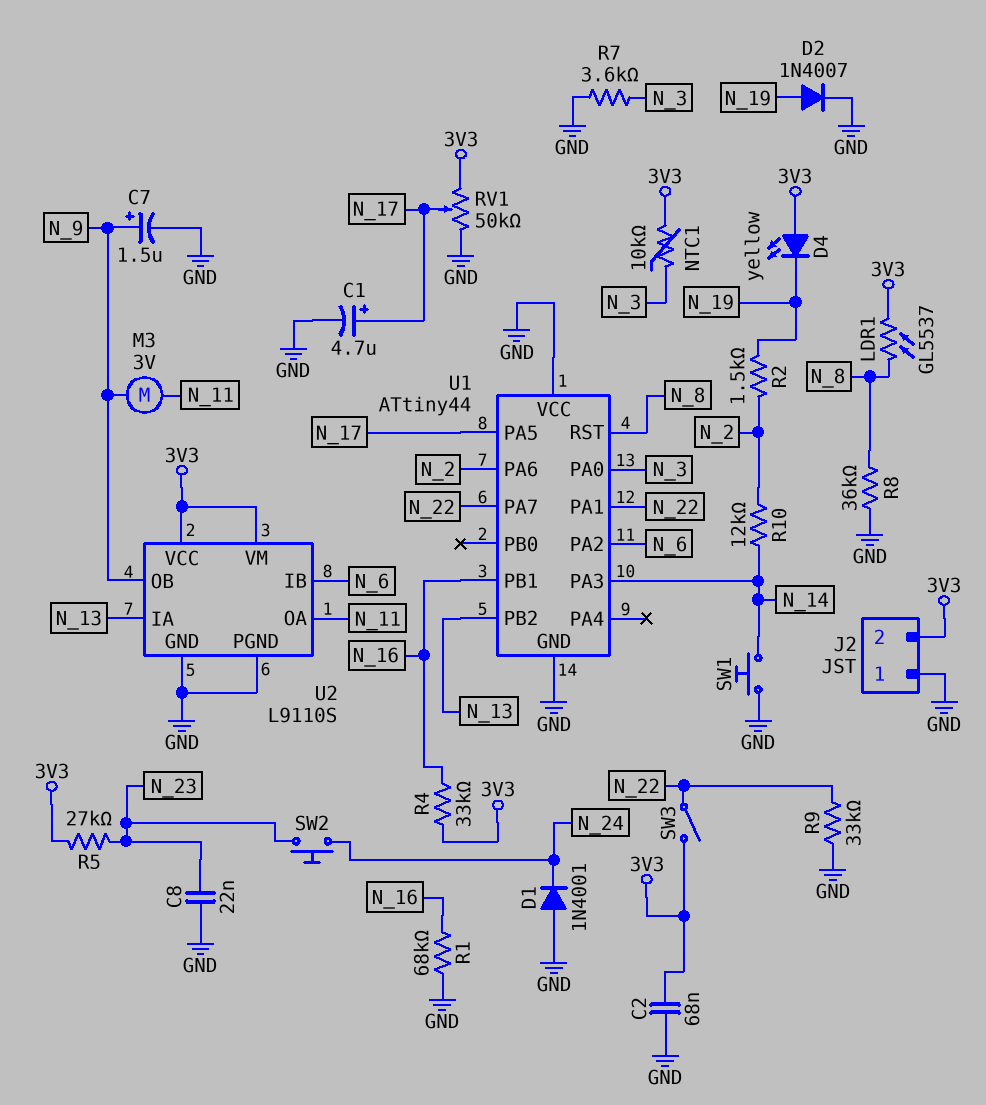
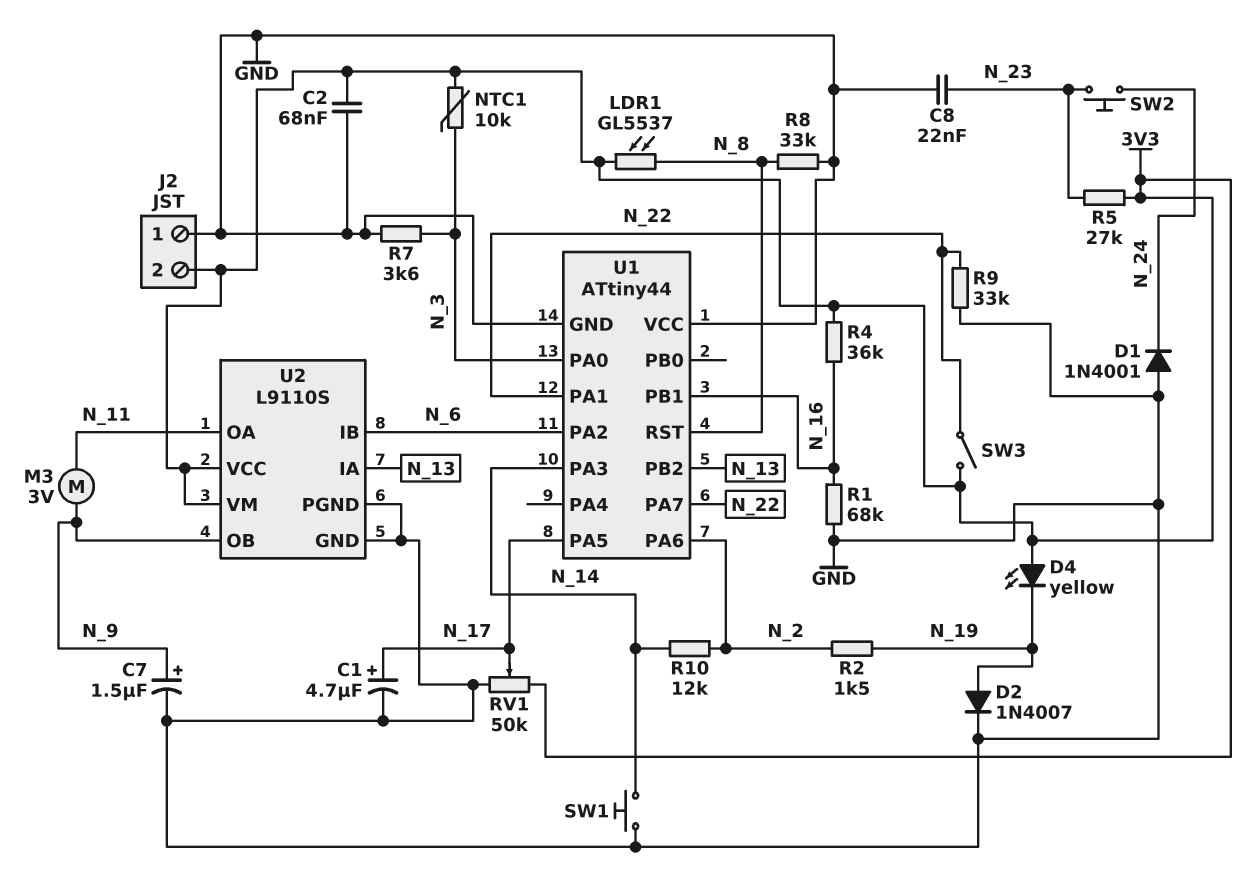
R4: 33k (3V3, N_16) -> 36k (3V3, N_16)
R8: 36k (GND, N_8) -> 33k (GND, N_8)

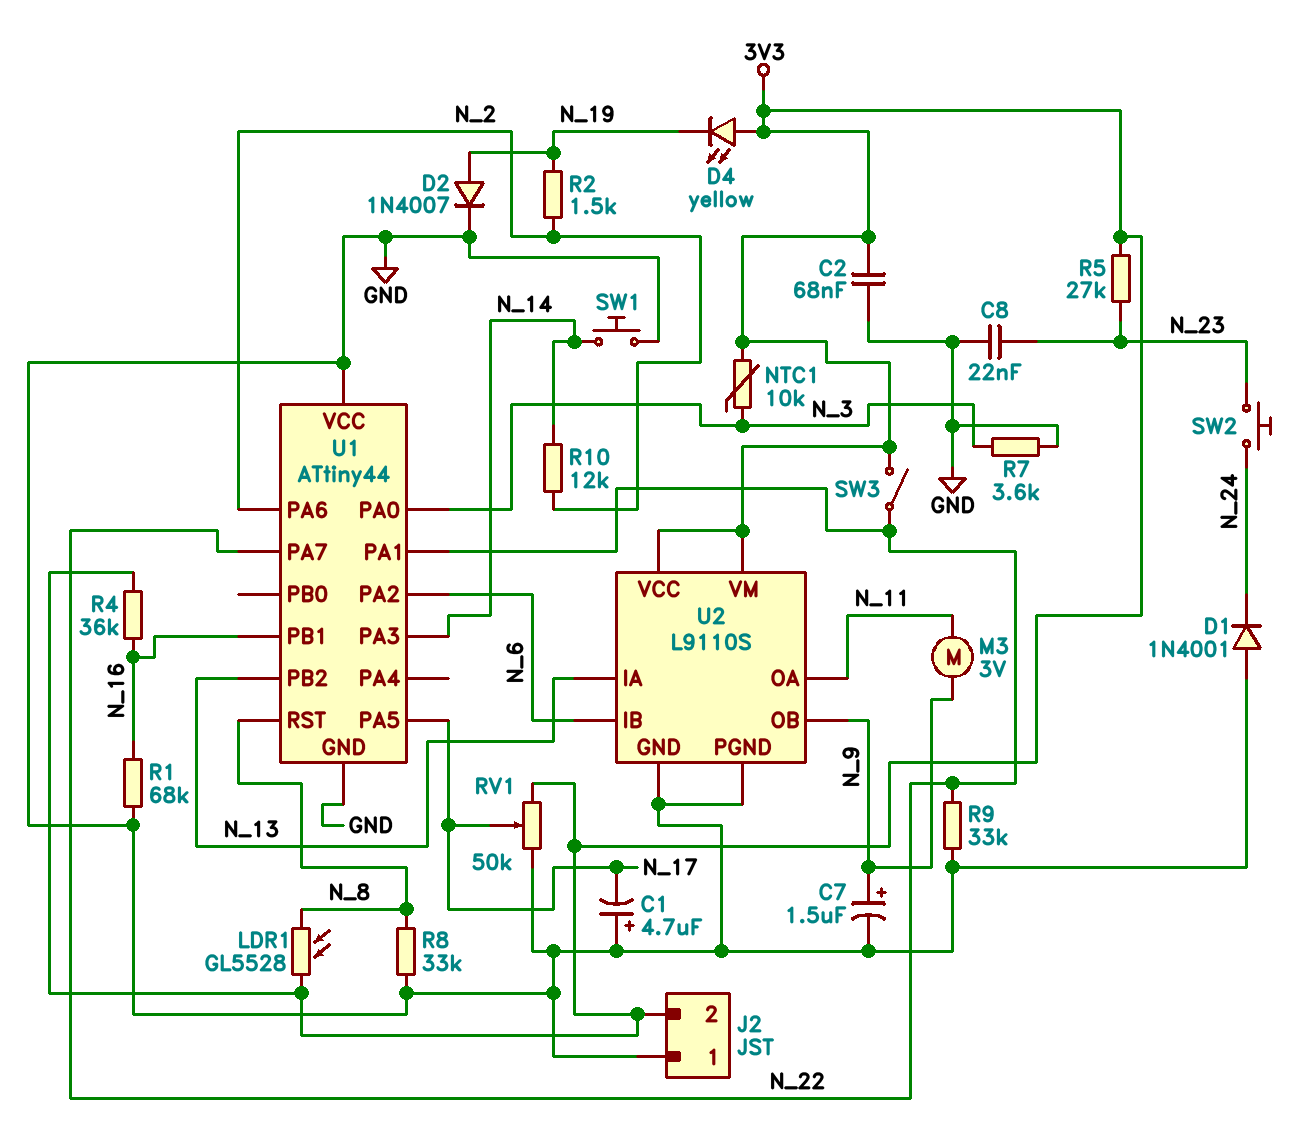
C1: 4.7uF (plus N_17, minus GND) -> 4.7uF (plus GND, minus N_17)
LDR1: GL5537 (3V3, N_8) -> GL5528 (3V3, N_8)

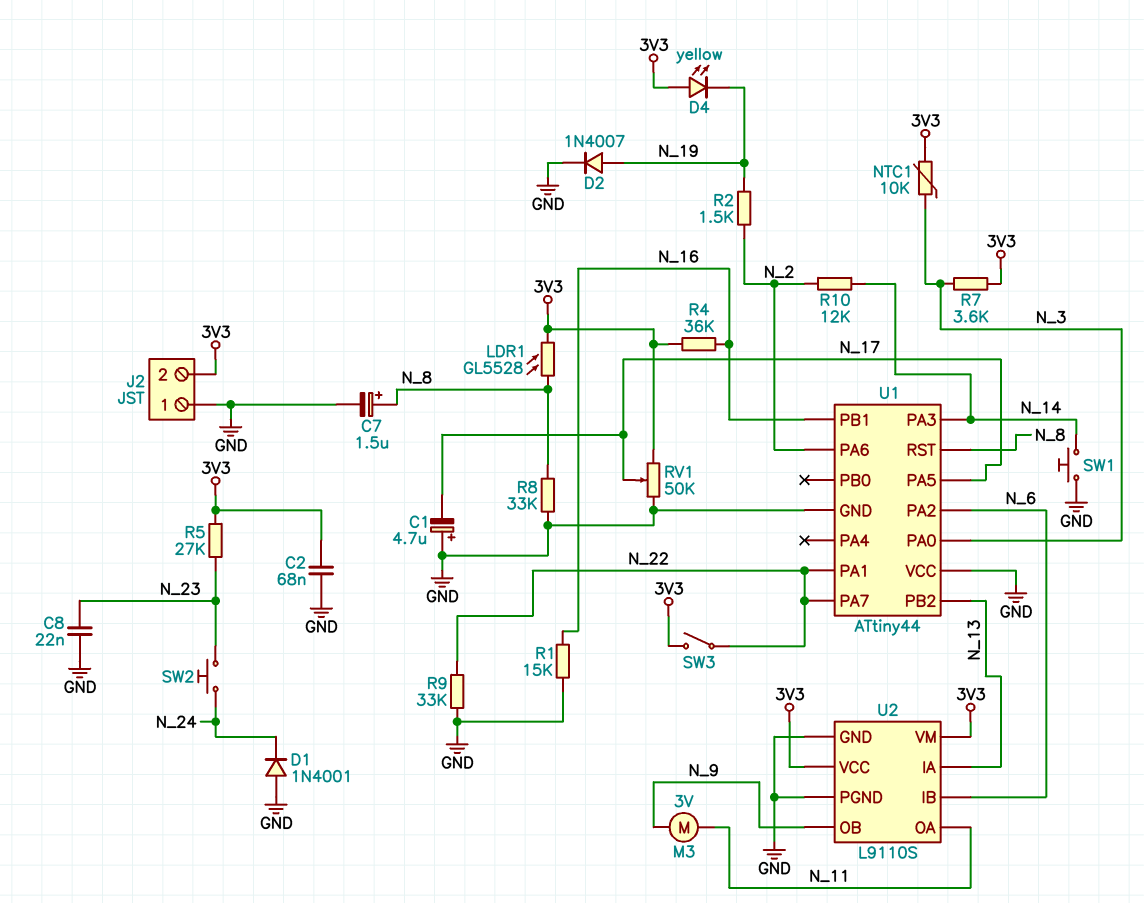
C7: 1.5uF (plus N_9, minus GND) -> 1.5uF (plus N_8, minus GND)
R1: 68k (GND, N_16) -> 15k (GND, N_16)
R7: 3.6k (GND, N_3) -> 3.6k (3V3, N_3)

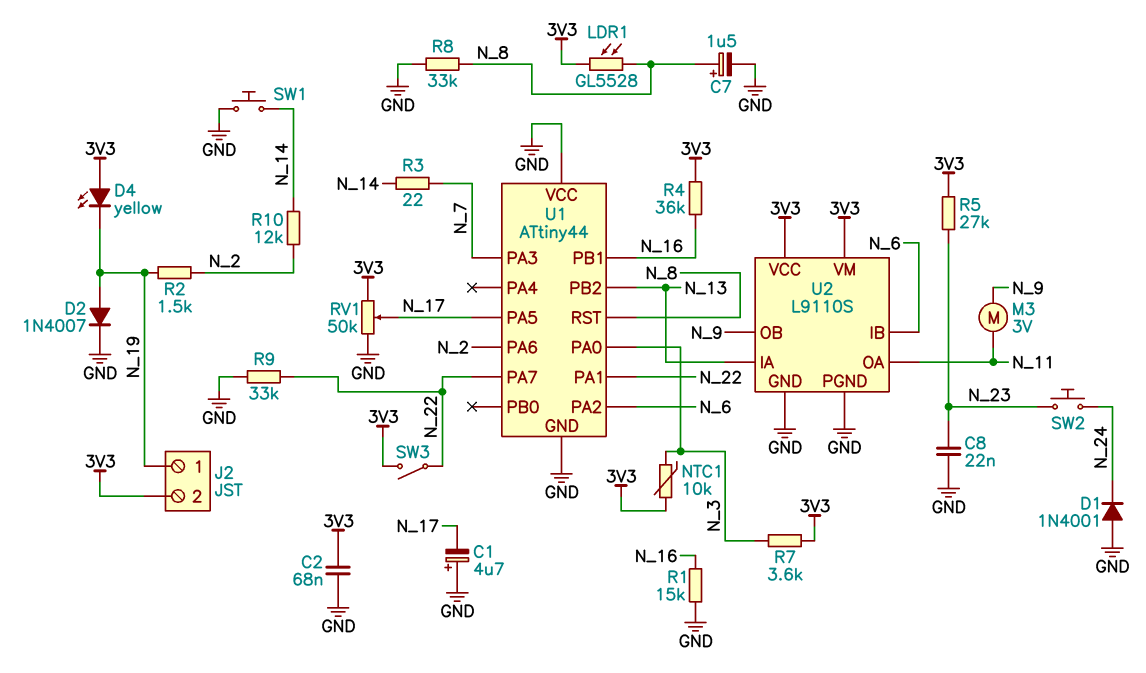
J2 pin 1: GND -> N_19
R3: none -> 22 (N_7, N_14)
U1 pin PA3: N_14 -> N_7

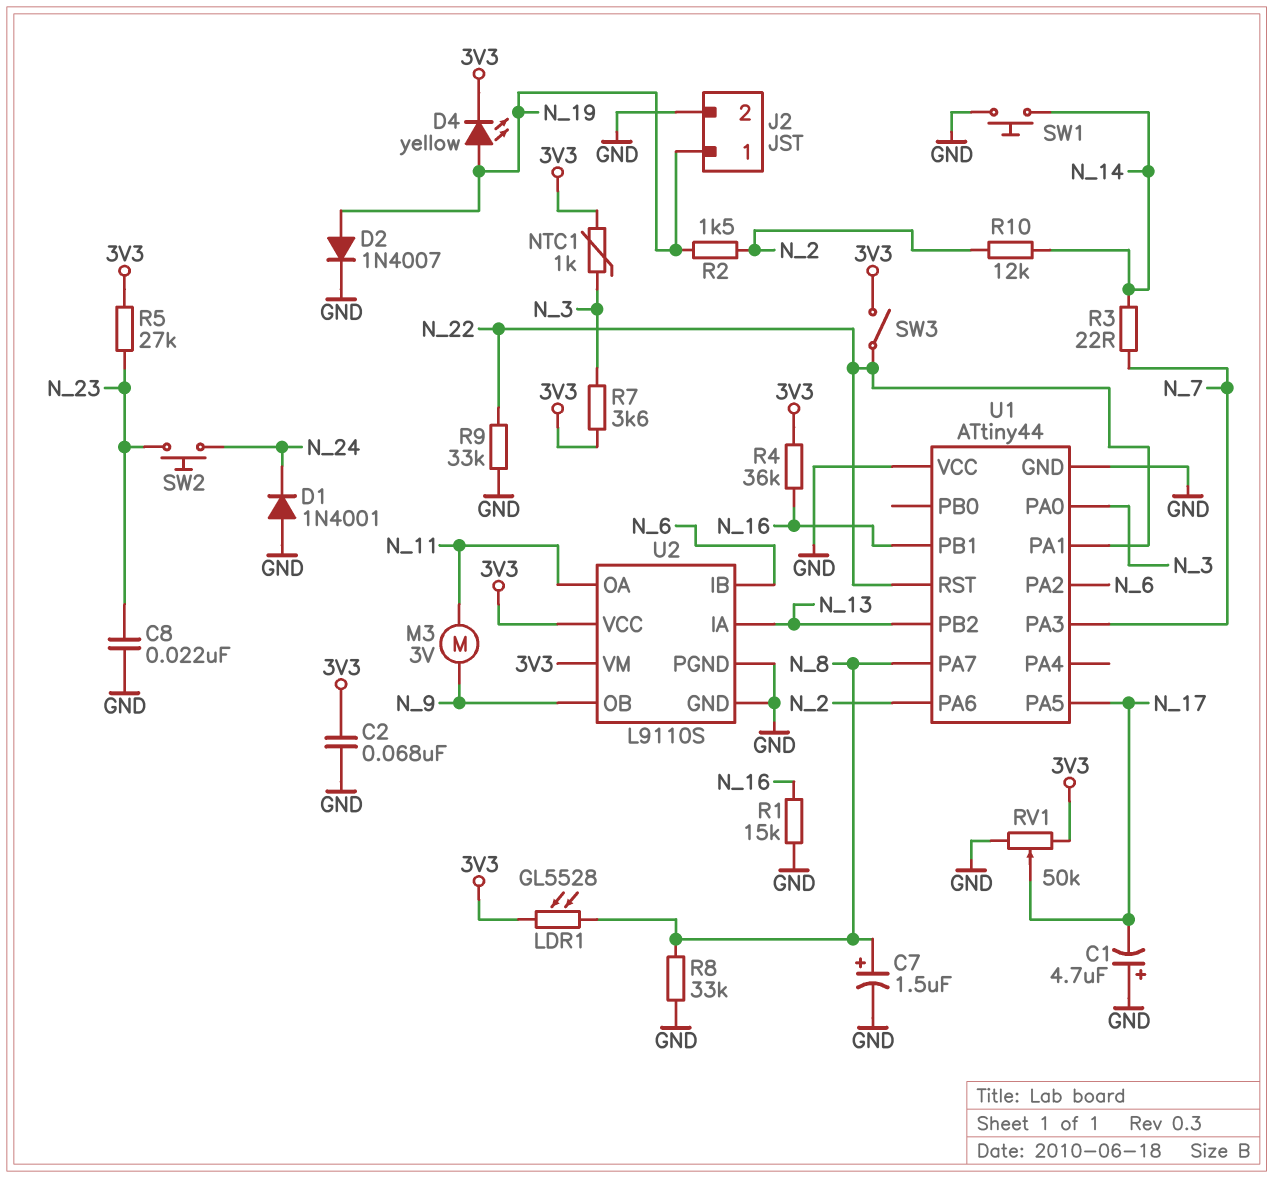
D4: LED yellow (A 3V3, K N_19) -> LED yellow (A N_19, K 3V3)
J2 pin 2: 3V3 -> GND
NTC1: 10k (3V3, N_3) -> 1k (3V3, N_3)
U1 pin PA7: N_22 -> N_8
U1 pin RST: N_8 -> N_22

